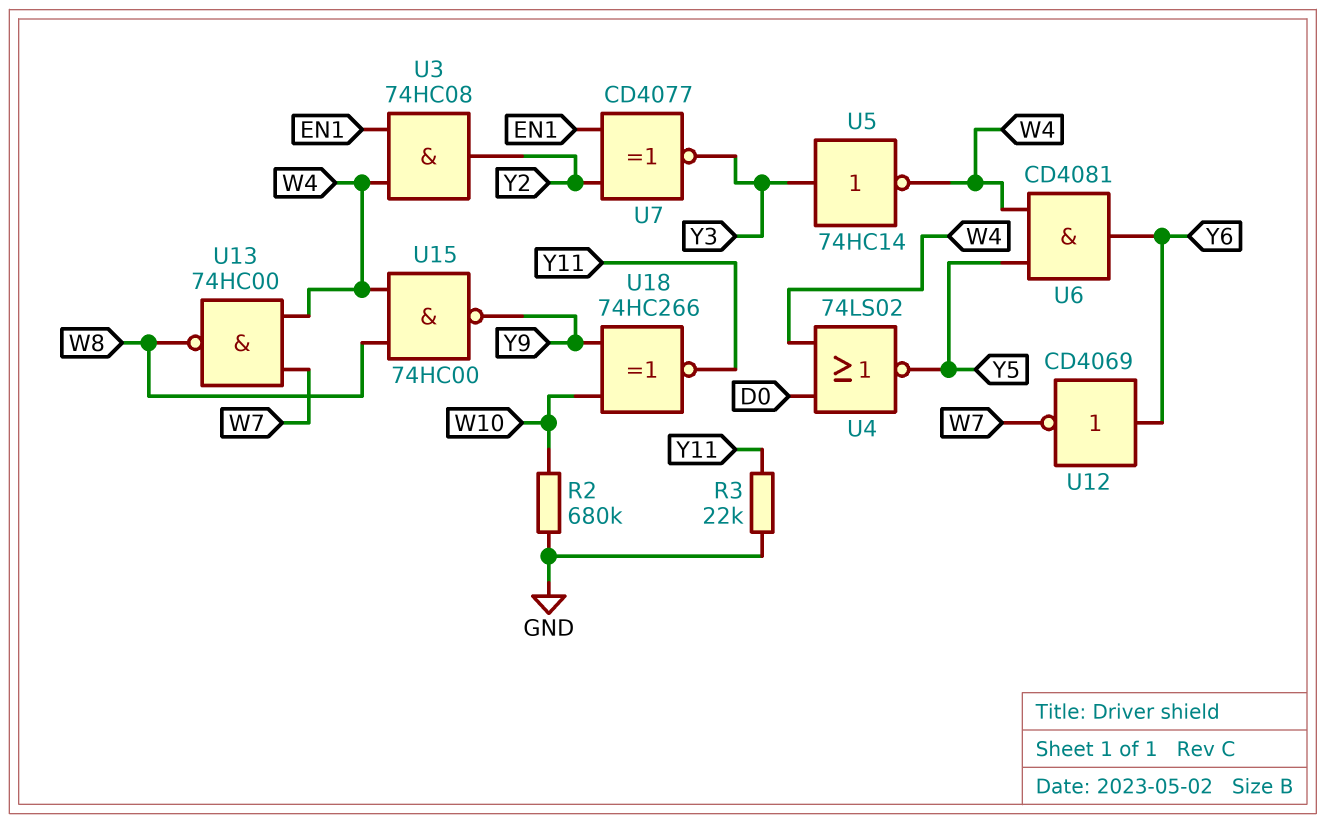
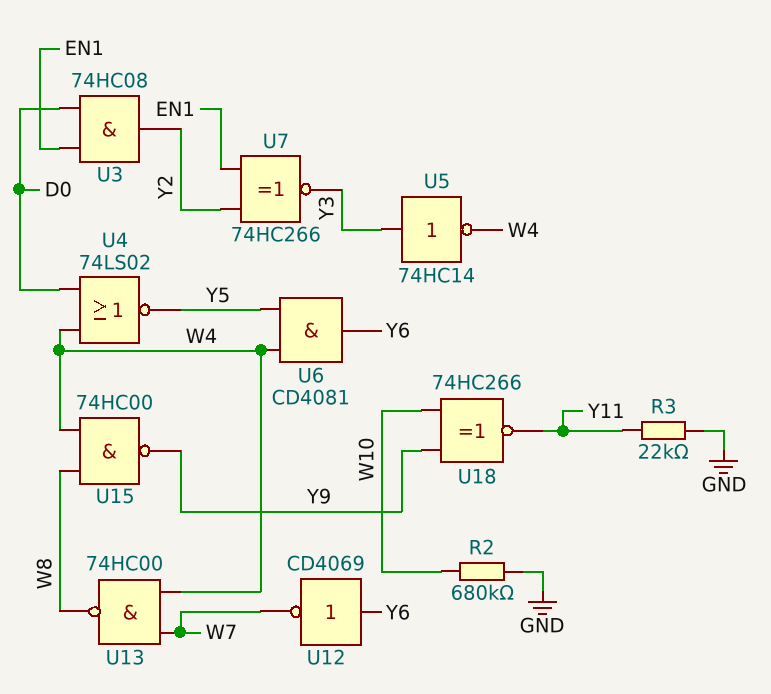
U3: AND 74HC08 (in EN1, in W4, out Y2) -> AND 74HC08 (in D0, in EN1, out Y2)
U7: XNOR CD4077 (in EN1, in Y2, out Y3) -> XNOR 74HC266 (in EN1, in Y2, out Y3)

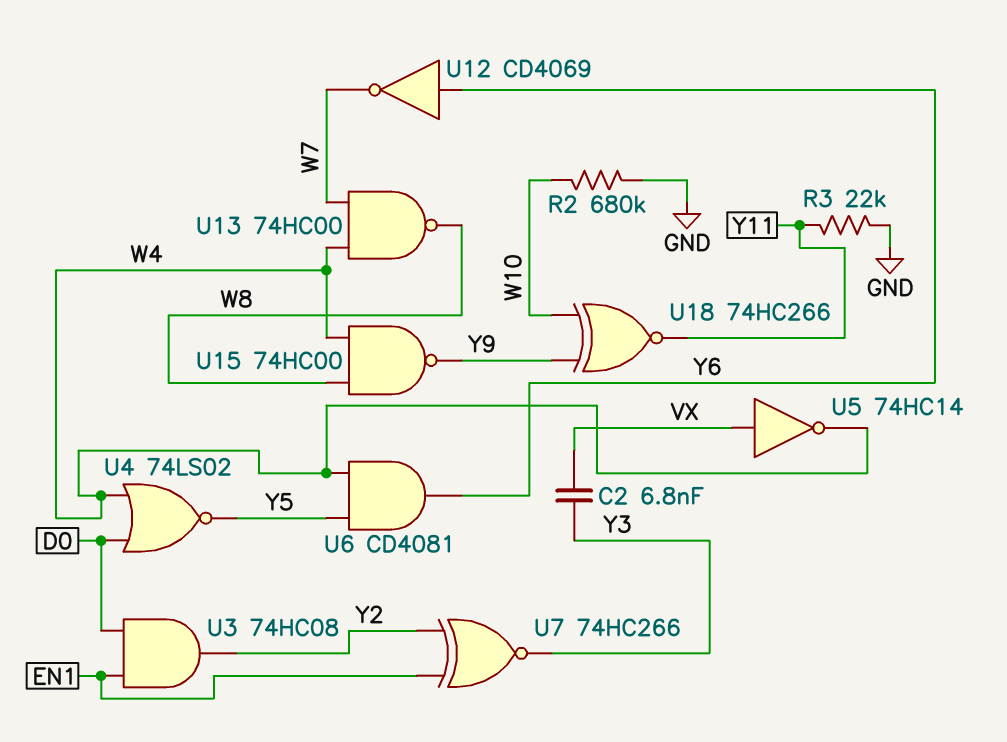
C2: none -> 6.8nF (VX, Y3)
U5: NOT 74HC14 (in Y3, out W4) -> NOT 74HC14 (in VX, out W4)

